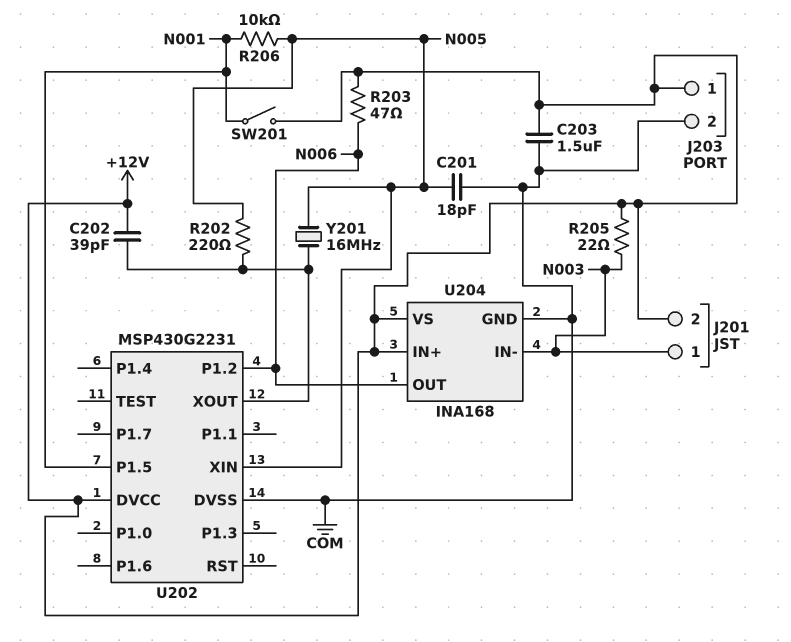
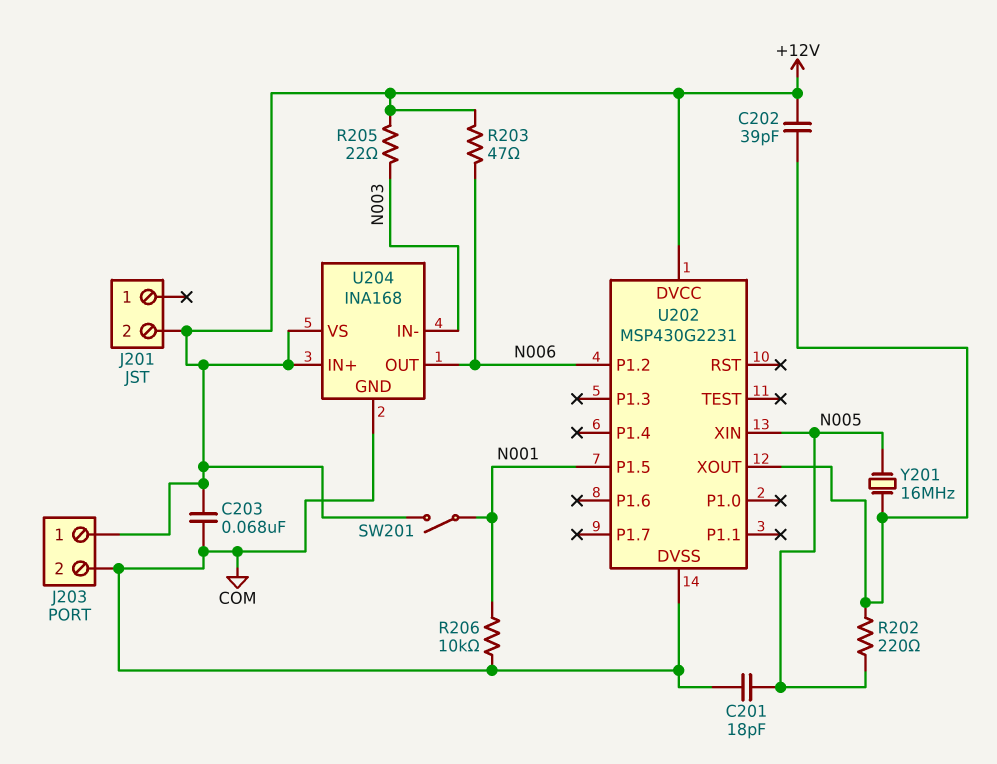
C203: 1.5uF (+12V, COM) -> 68nF (+12V, COM)
J201 pin 1: N003 -> none
R206: 10k (N001, N005) -> 10k (COM, N001)

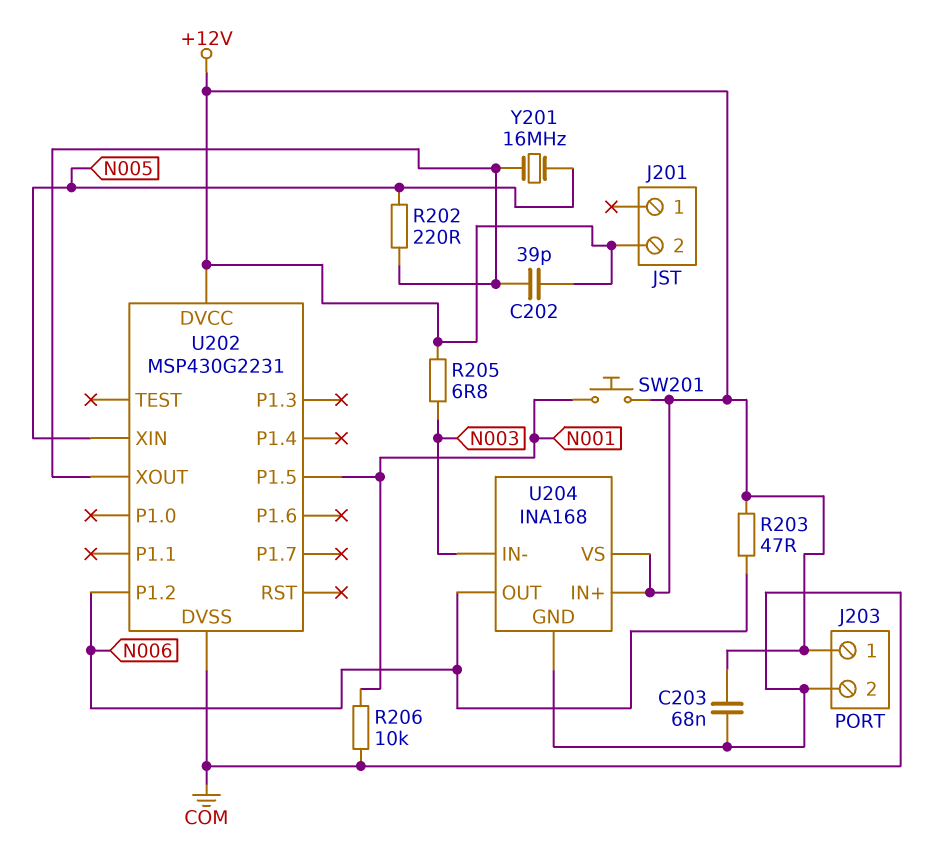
C201: 18pF (COM, N005) -> none
R205: 22 (+12V, N003) -> 6.8 (+12V, N003)
SW201: switch (+12V, N001) -> button (+12V, N001)

